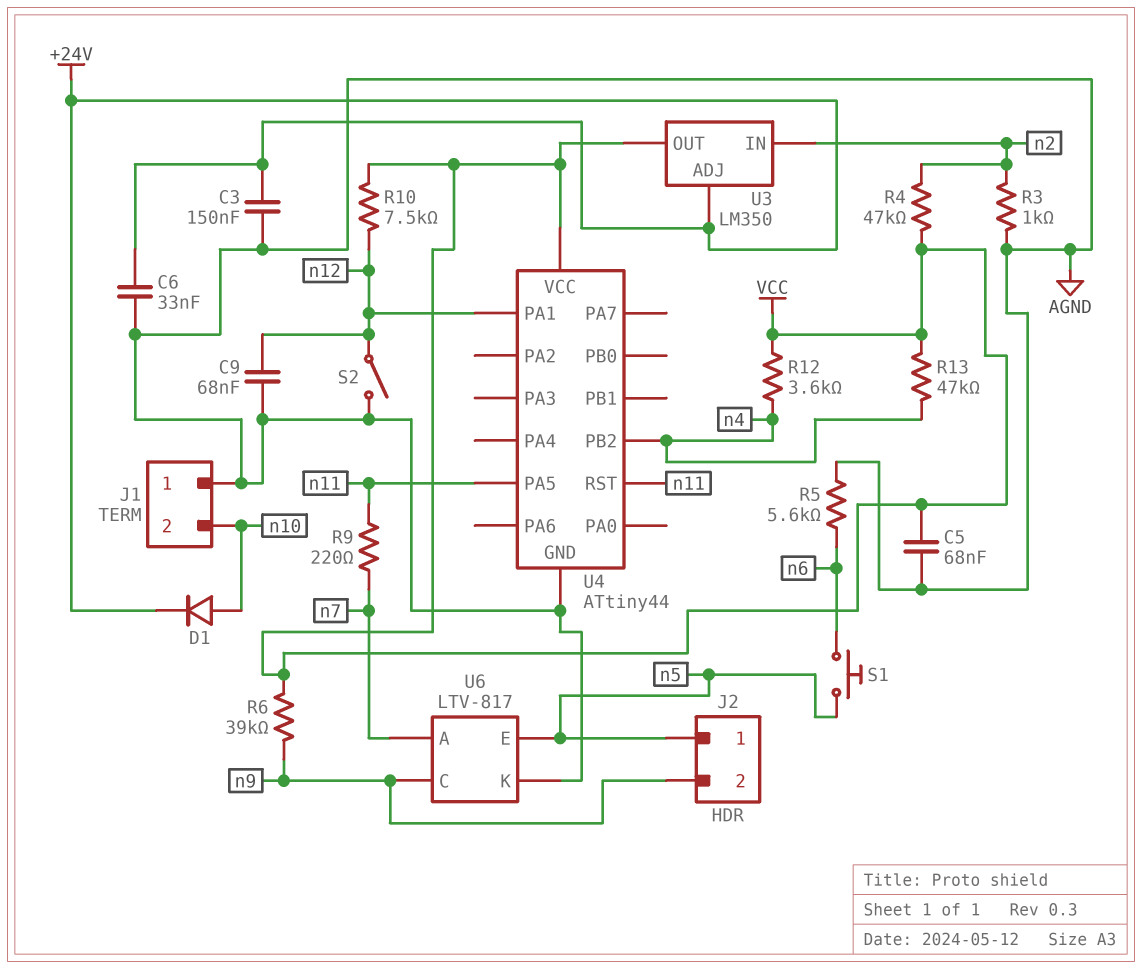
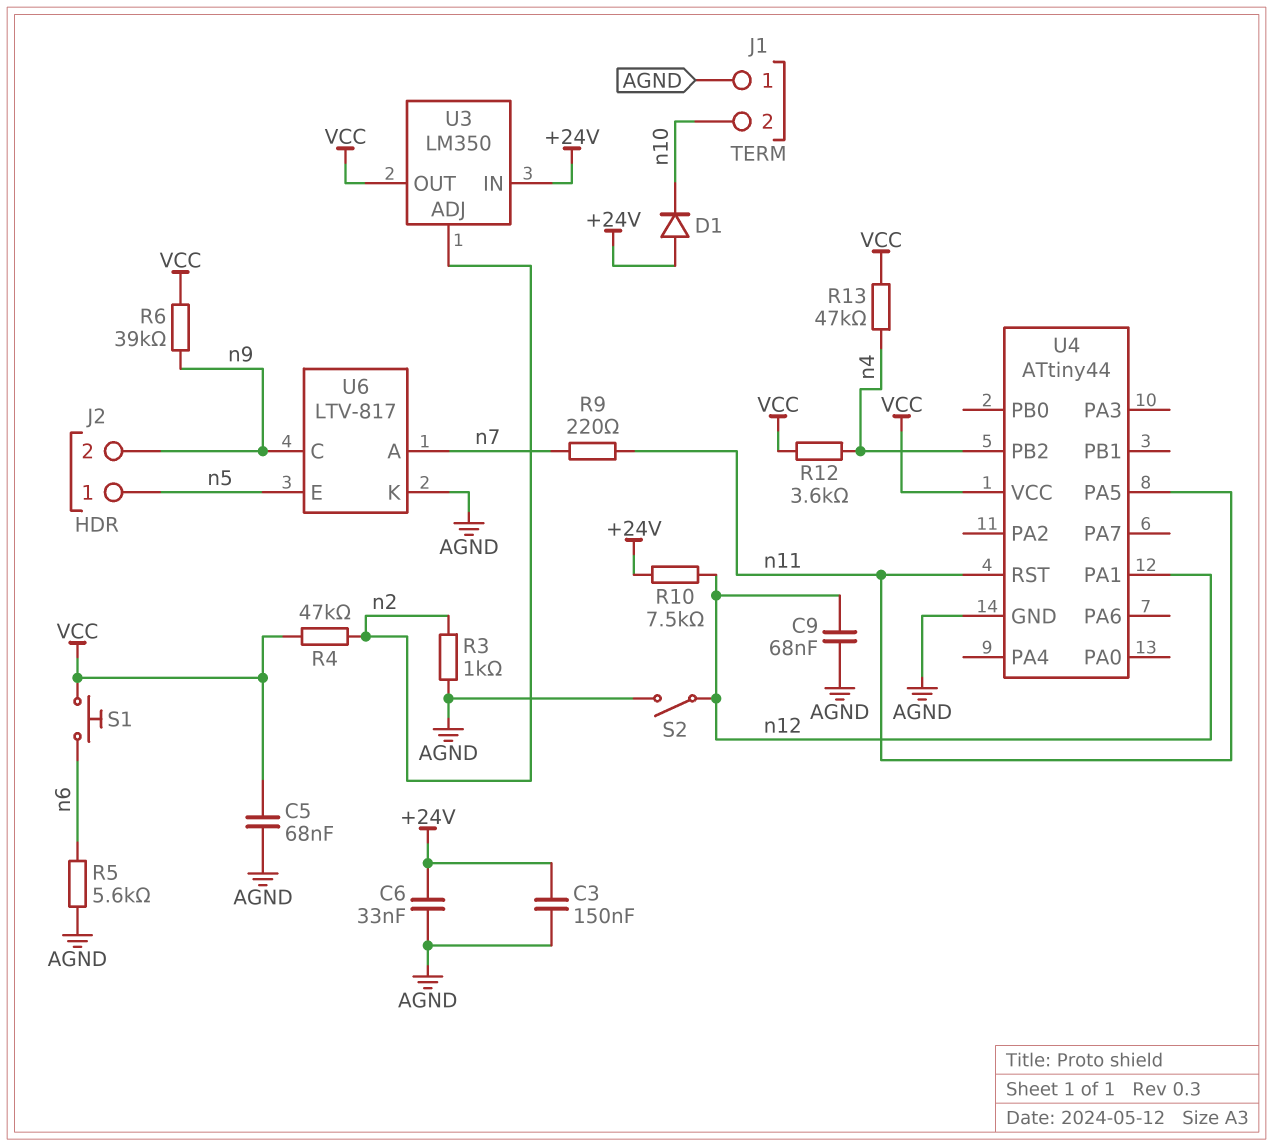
D1: diode (A n10, K +24V) -> diode (A +24V, K n10)
R10: 7.5k (VCC, n12) -> 7.5k (+24V, n12)
S1: button (n5, n6) -> button (VCC, n6)
U3 pin ADJ: +24V -> n2
U3 pin IN: n2 -> +24V

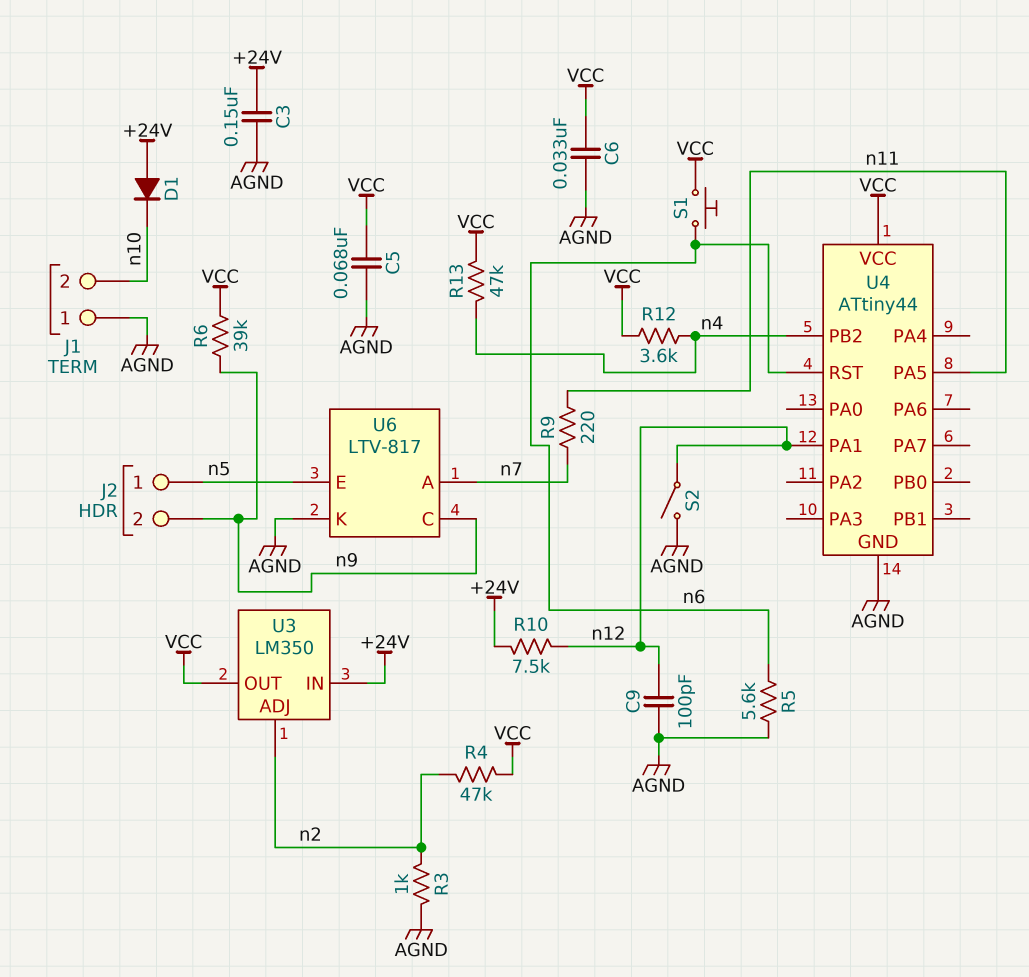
C6: 33nF (+24V, AGND) -> 33nF (AGND, VCC)
C9: 68nF (AGND, n12) -> 100pF (AGND, n12)
U4 pin RST: n11 -> n6

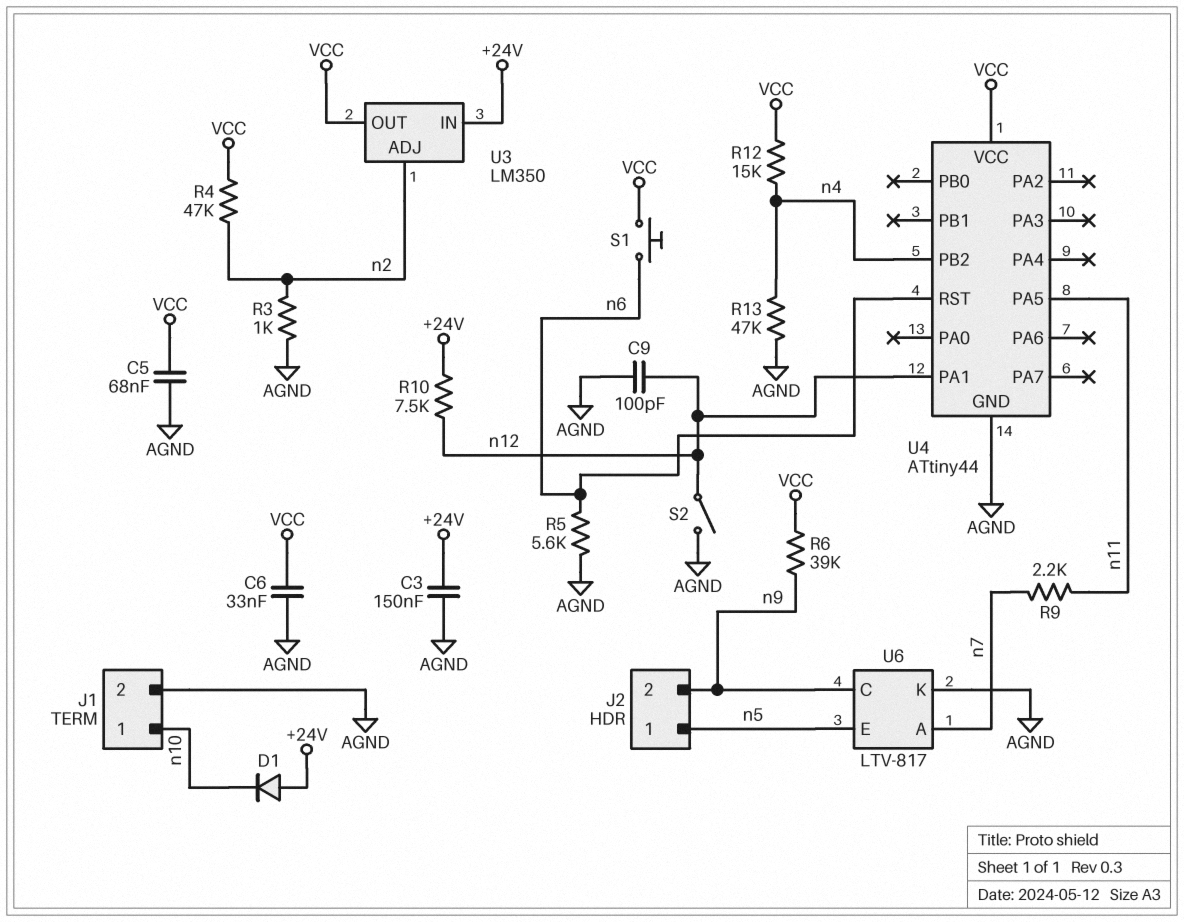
J1 pin 1: AGND -> n10
J1 pin 2: n10 -> AGND
R9: 220 (n7, n11) -> 2.2k (n7, n11)
R12: 3.6k (VCC, n4) -> 15k (VCC, n4)
R13: 47k (VCC, n4) -> 47k (AGND, n4)

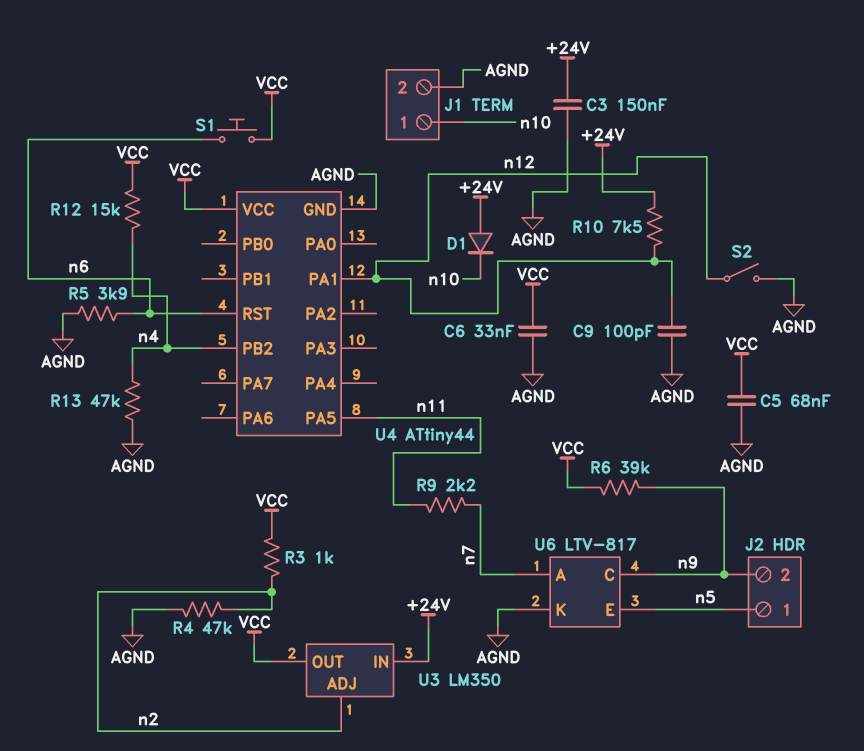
R3: 1k (AGND, n2) -> 1k (VCC, n2)
R4: 47k (VCC, n2) -> 47k (AGND, n2)
R5: 5.6k (AGND, n6) -> 3.9k (AGND, n6)

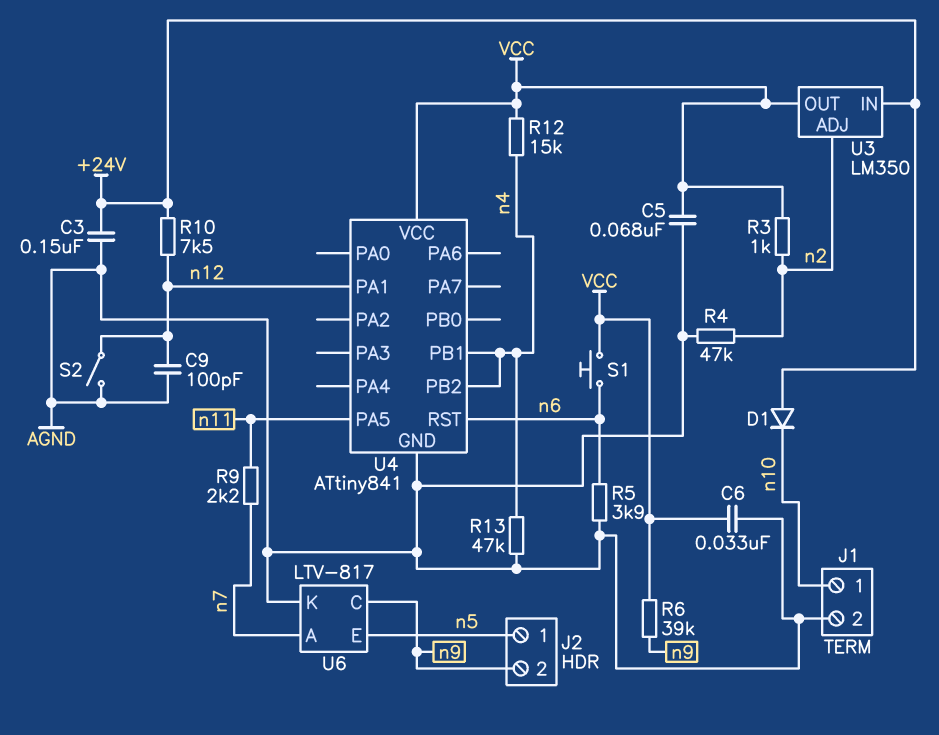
U4: ATtiny44 -> ATtiny841
U4 pin PB1: none -> n4

